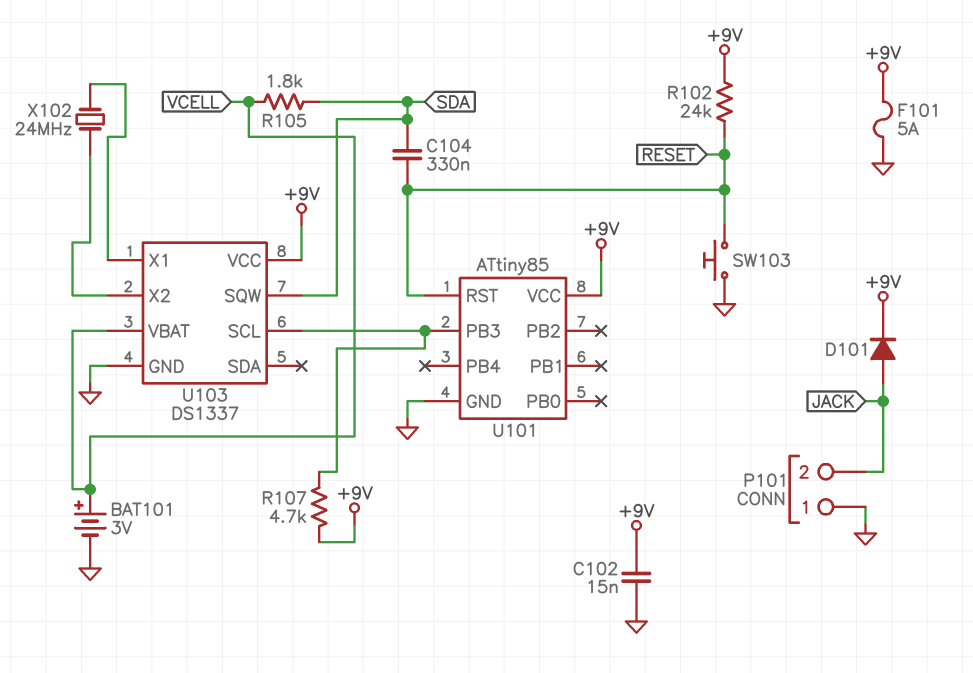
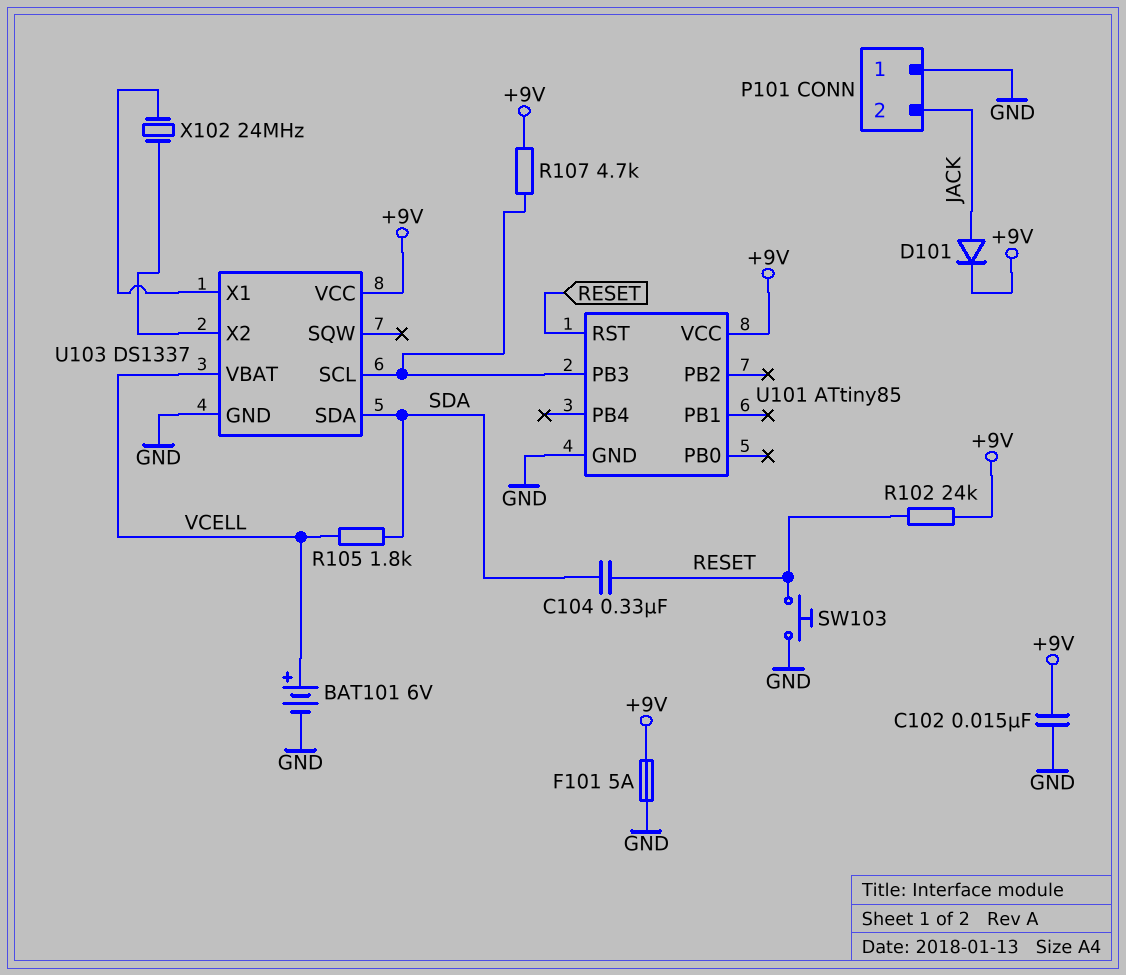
BAT101: 3V (plus VCELL, minus GND) -> 6V (plus VCELL, minus GND)
U103 pin SDA: none -> SDA
U103 pin SQW: SDA -> none

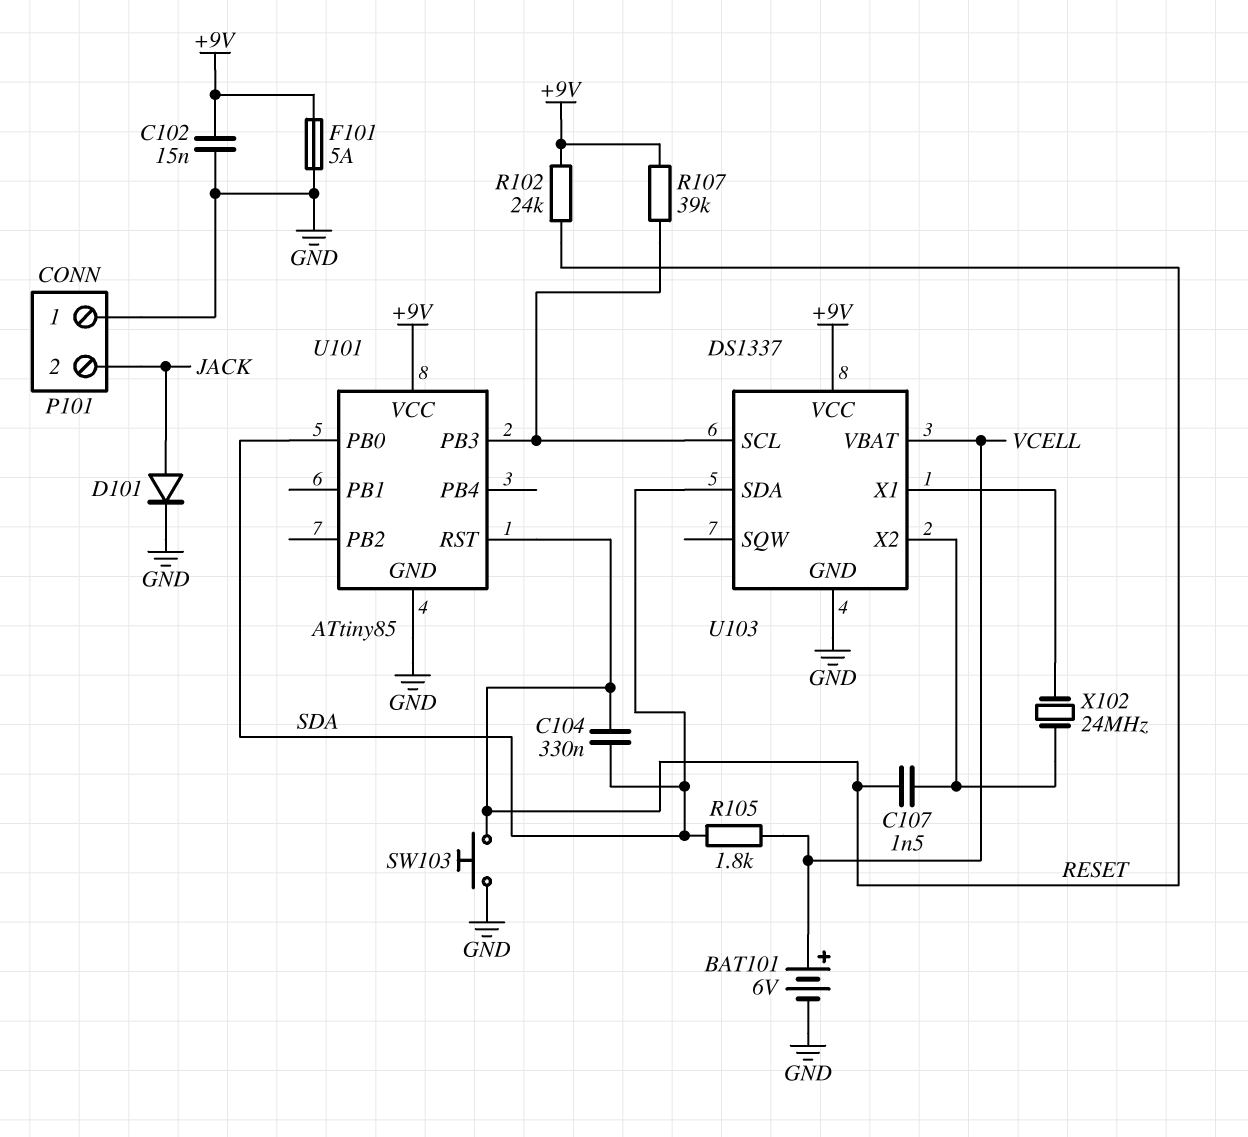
C107: none -> 1.5nF (RESET, U103/X2)
D101: diode (A JACK, K +9V) -> diode (A JACK, K GND)
R107: 4.7k (+9V, U101/PB3) -> 39k (+9V, U101/PB3)
U101 pin PB0: none -> SDA

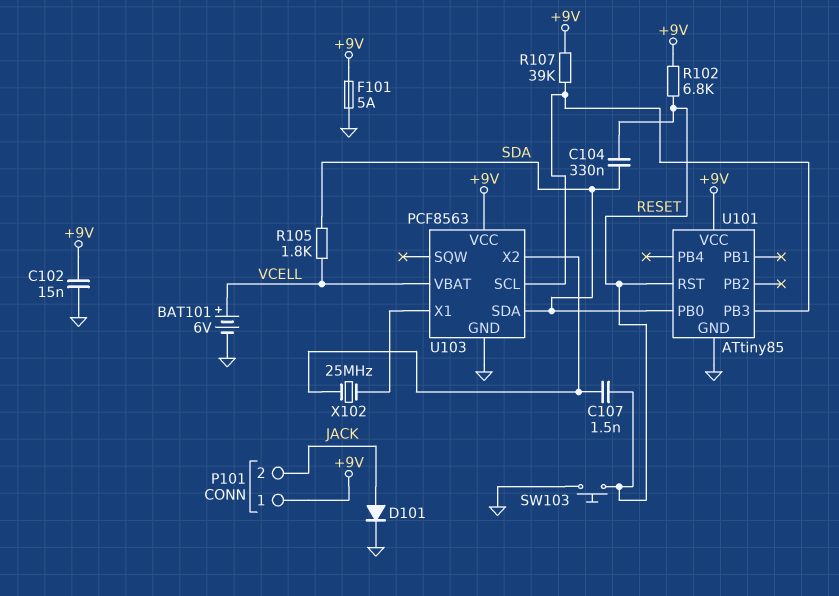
P101 pin 1: GND -> +9V
R102: 24k (+9V, RESET) -> 6.8k (+9V, RESET)
U103: DS1337 -> PCF8563
X102: 24MHz (U103/X1, U103/X2) -> 25MHz (U103/X1, U103/X2)

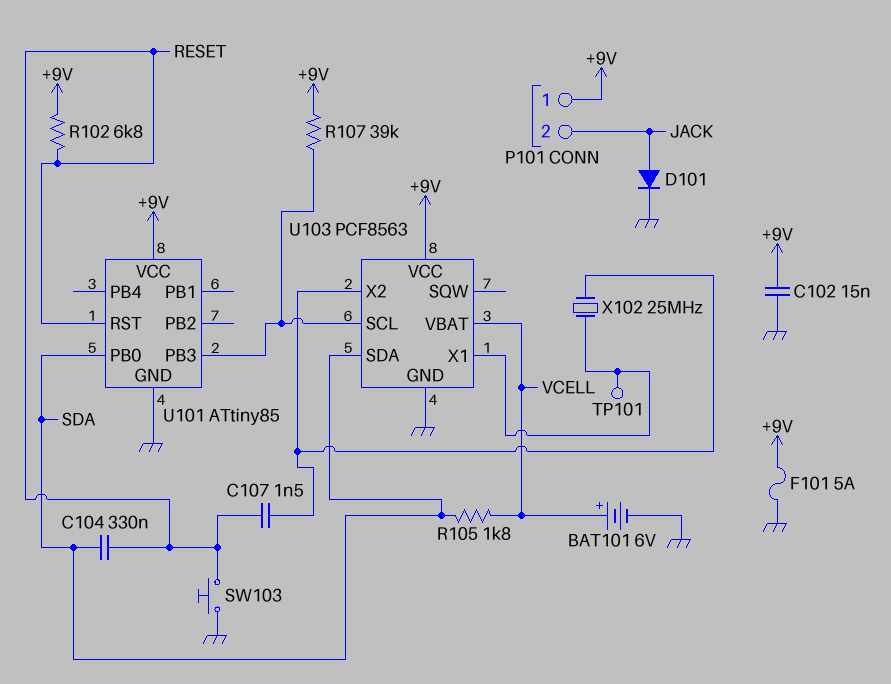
TP101: none -> test point (U103/X1)

